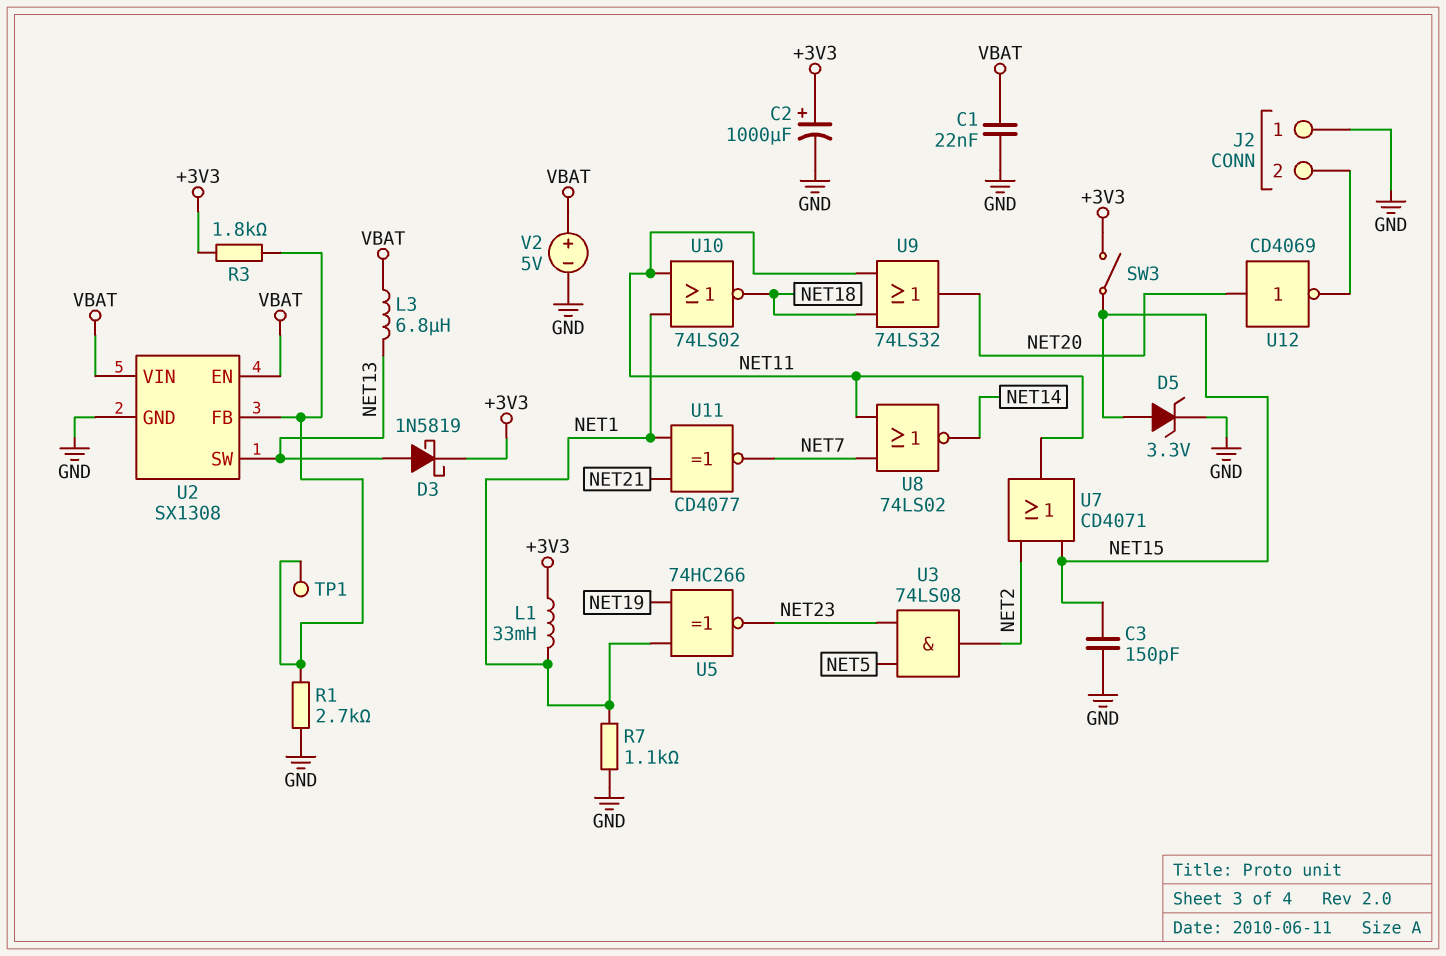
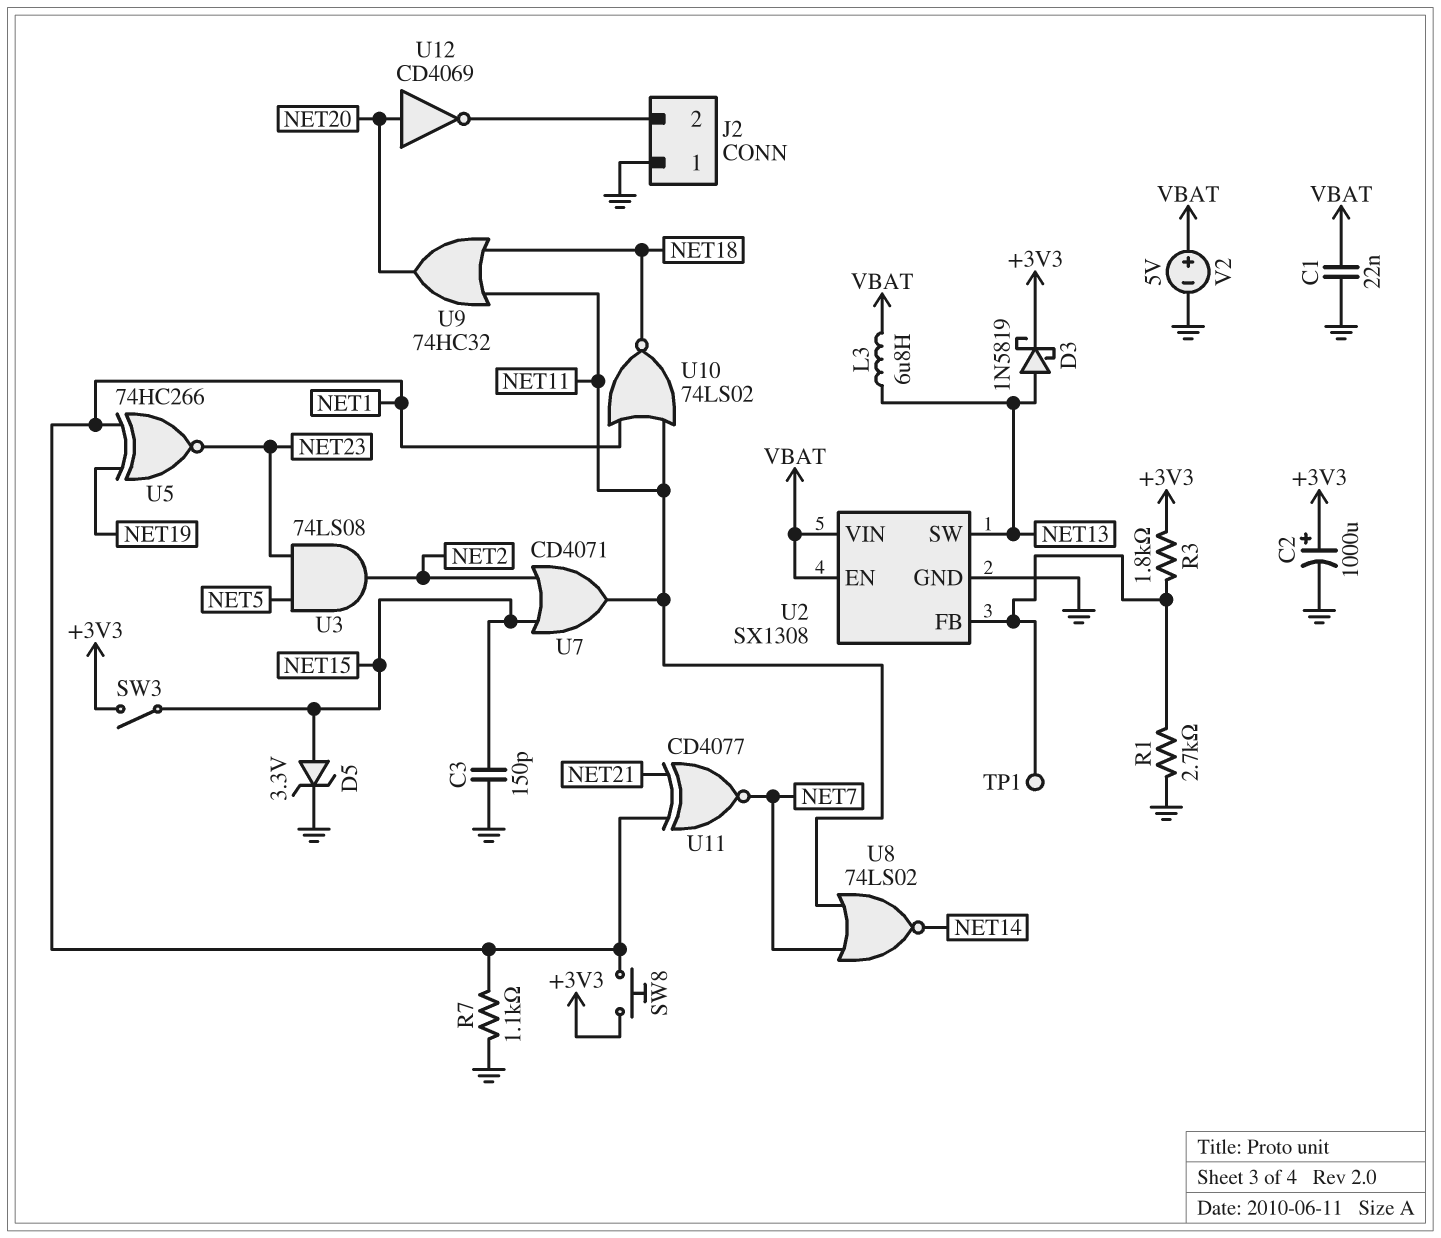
L1: 33mH (+3V3, NET1) -> none
SW8: none -> button (+3V3, NET1)
U9: OR 74LS32 (in NET11, in NET18, out NET20) -> OR 74HC32 (in NET11, in NET18, out NET20)

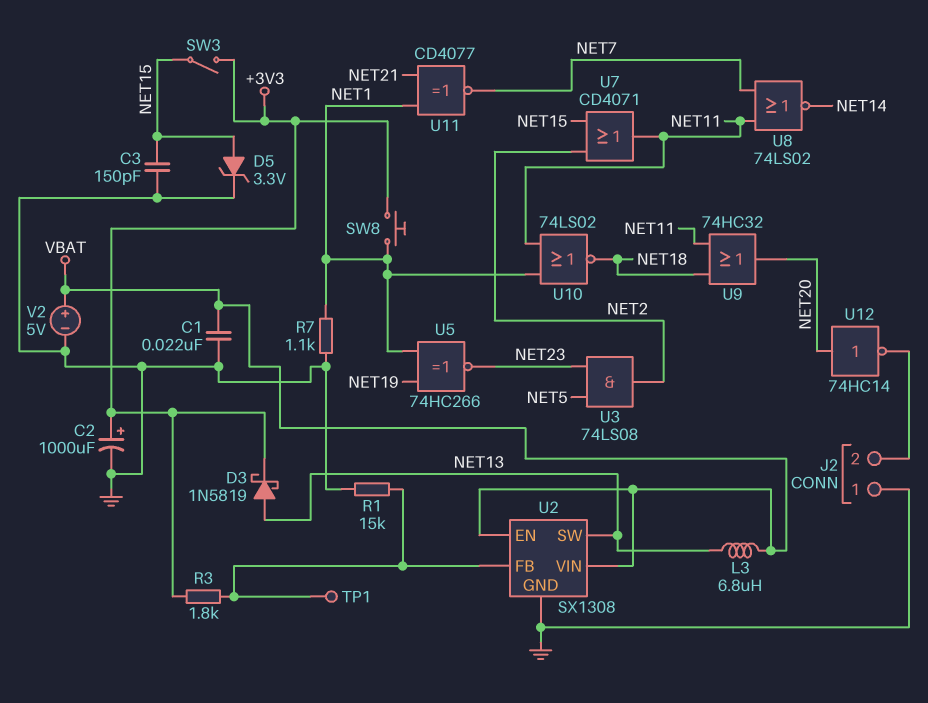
R1: 2.7k (GND, U2/FB) -> 15k (GND, U2/FB)
U12: NOT CD4069 (in NET20, out J2/2) -> NOT 74HC14 (in NET20, out J2/2)

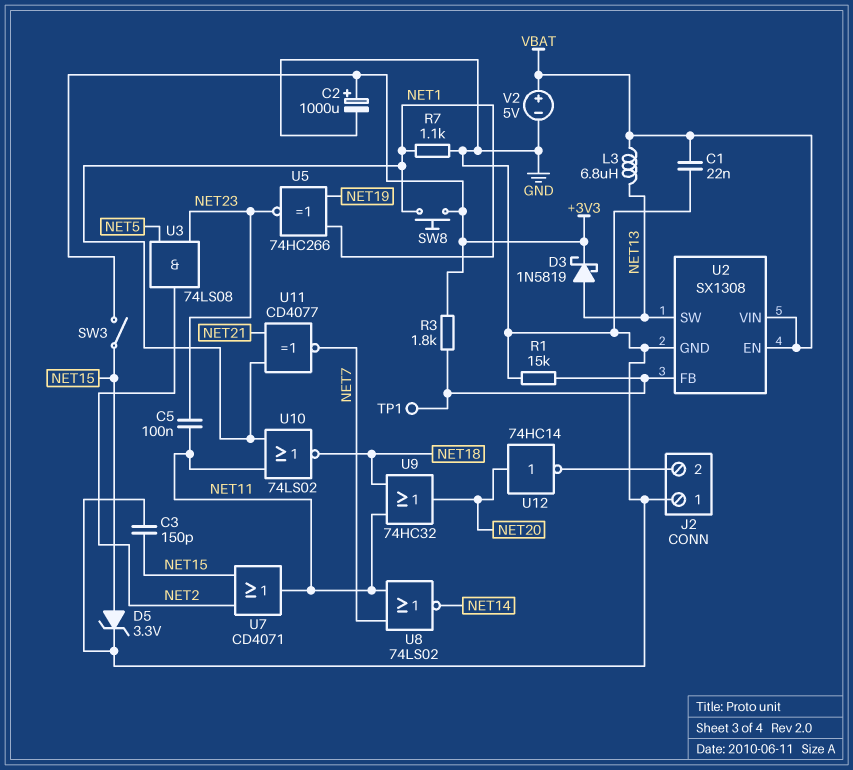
C5: none -> 100nF (NET11, NET23)

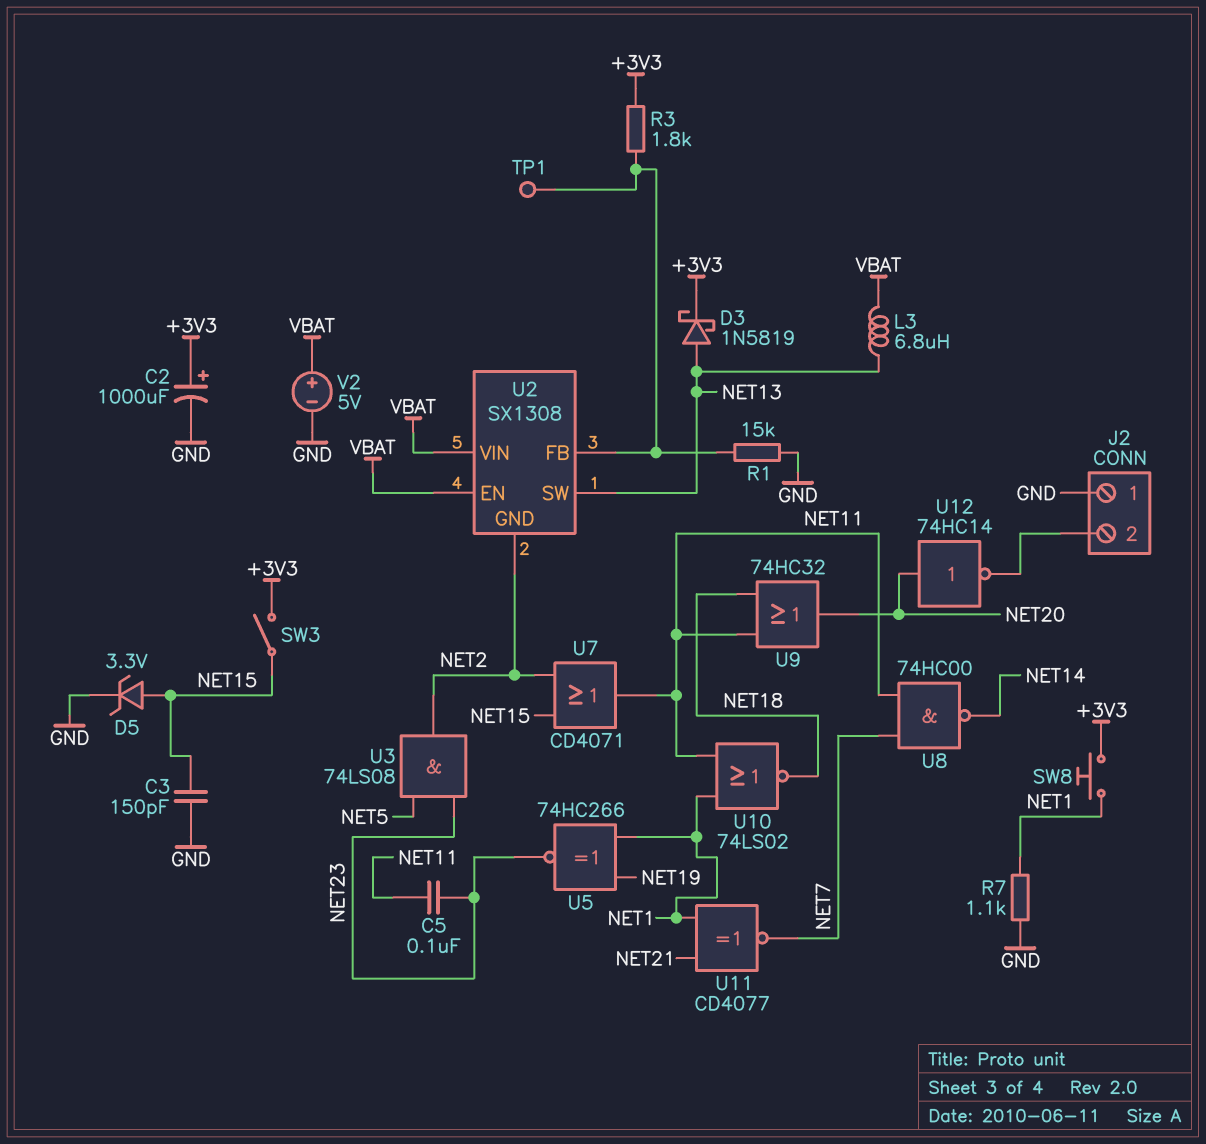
C1: 22nF (GND, VBAT) -> none
U2 pin GND: GND -> NET2
U8: NOR 74LS02 (in NET7, in NET11, out NET14) -> NAND 74HC00 (in NET7, in NET11, out NET14)

